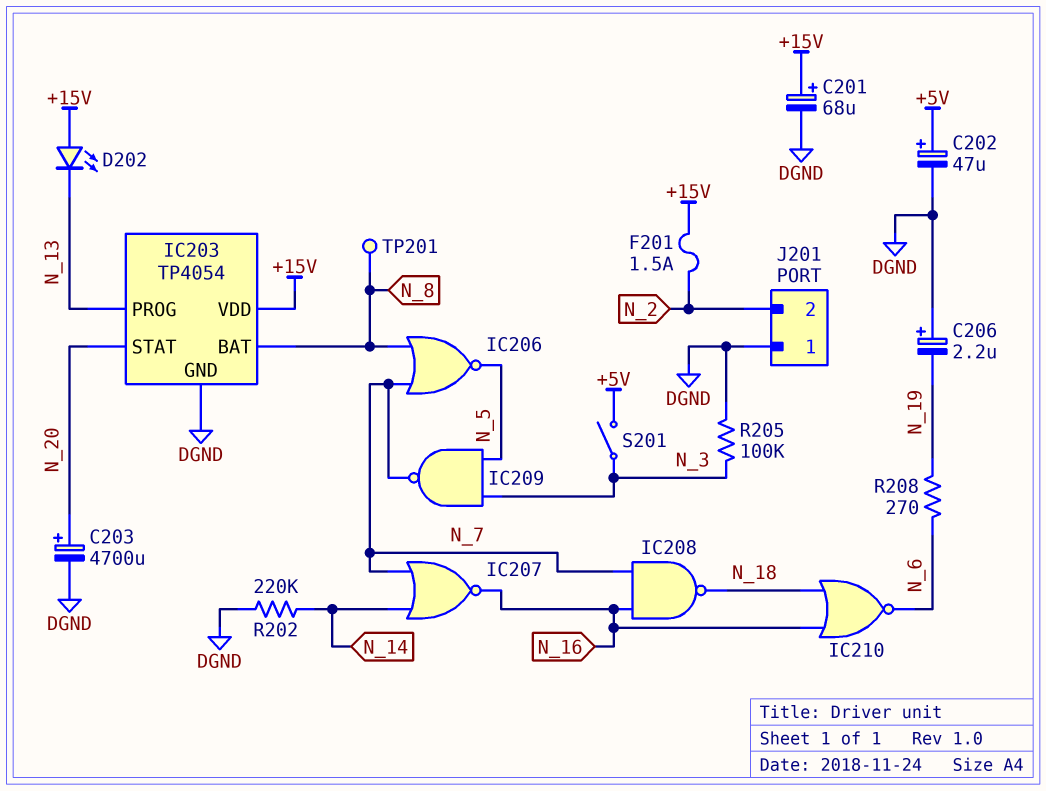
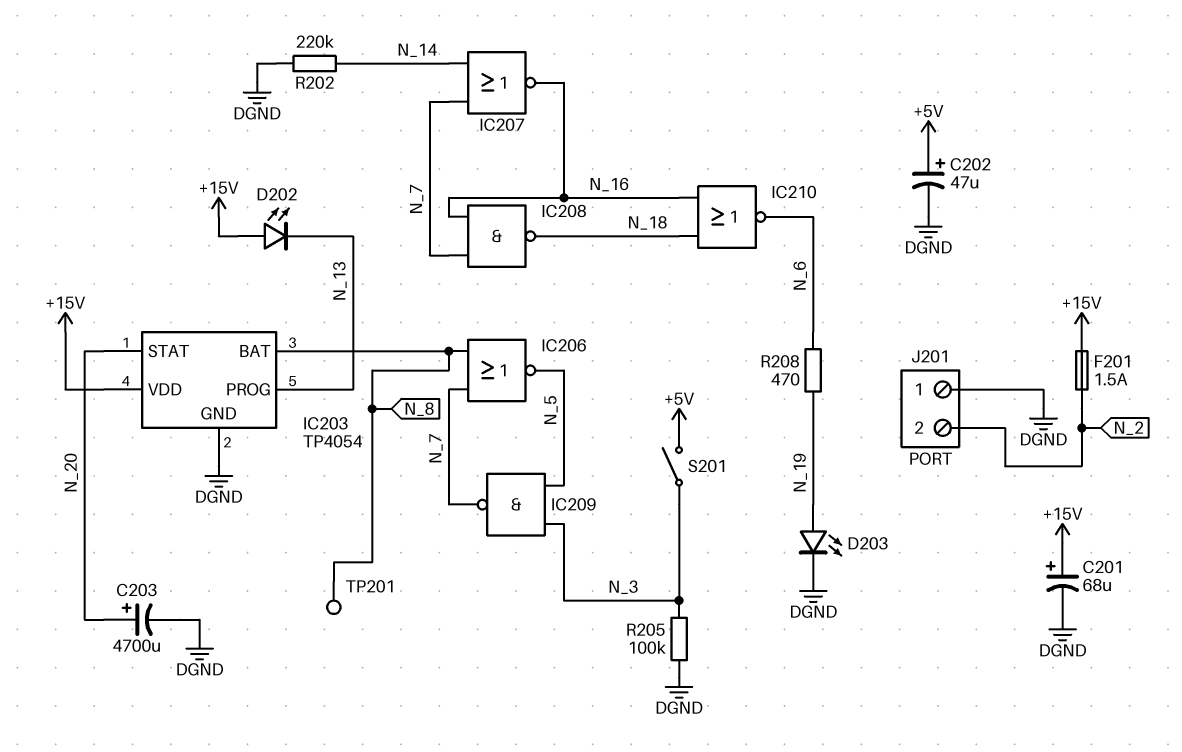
C206: 2.2uF (plus DGND, minus N_19) -> none
D203: none -> LED (A N_19, K DGND)
R208: 270 (N_6, N_19) -> 470 (N_6, N_19)

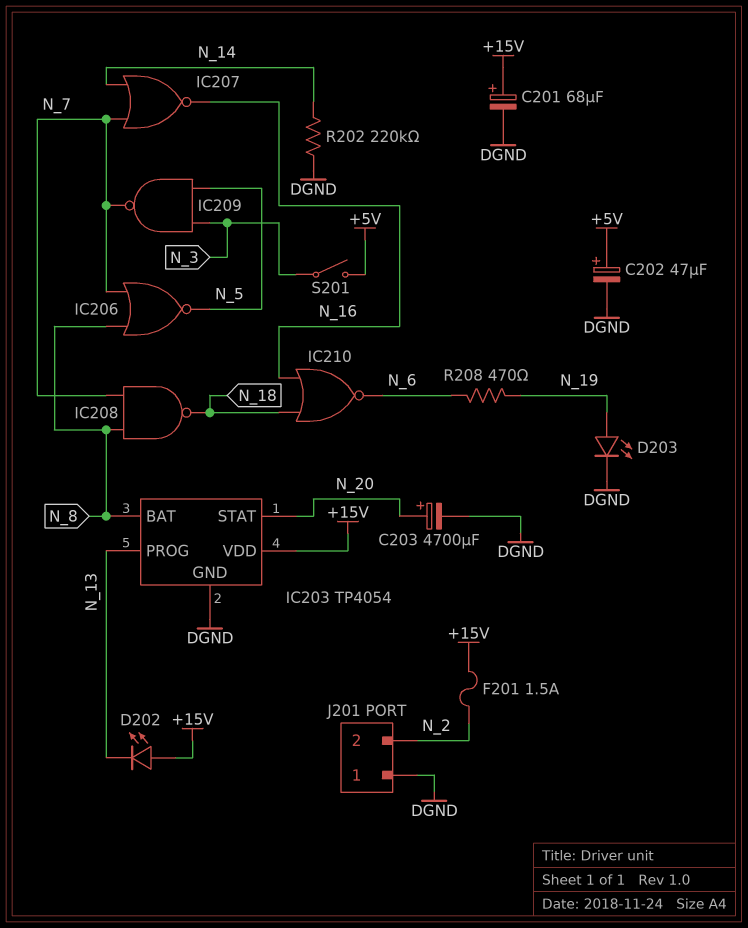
IC208: NAND (in N_7, in N_16, out N_18) -> NAND (in N_7, in N_8, out N_18)
R205: 100k (DGND, N_3) -> none
TP201: test point (N_8) -> none

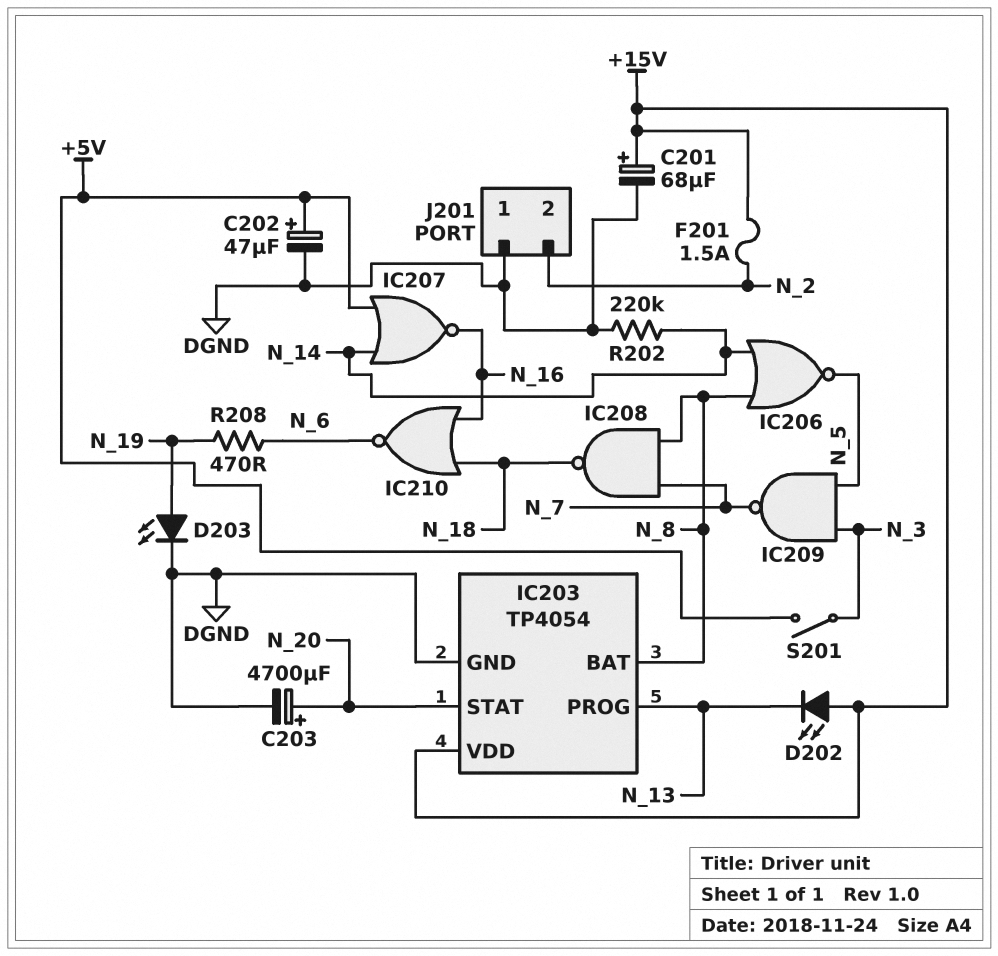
IC206: NOR (in N_7, in N_8, out N_5) -> NOR (in N_8, in N_14, out N_5)
IC207: NOR (in N_7, in N_14, out N_16) -> NOR (in +5V, in N_14, out N_16)

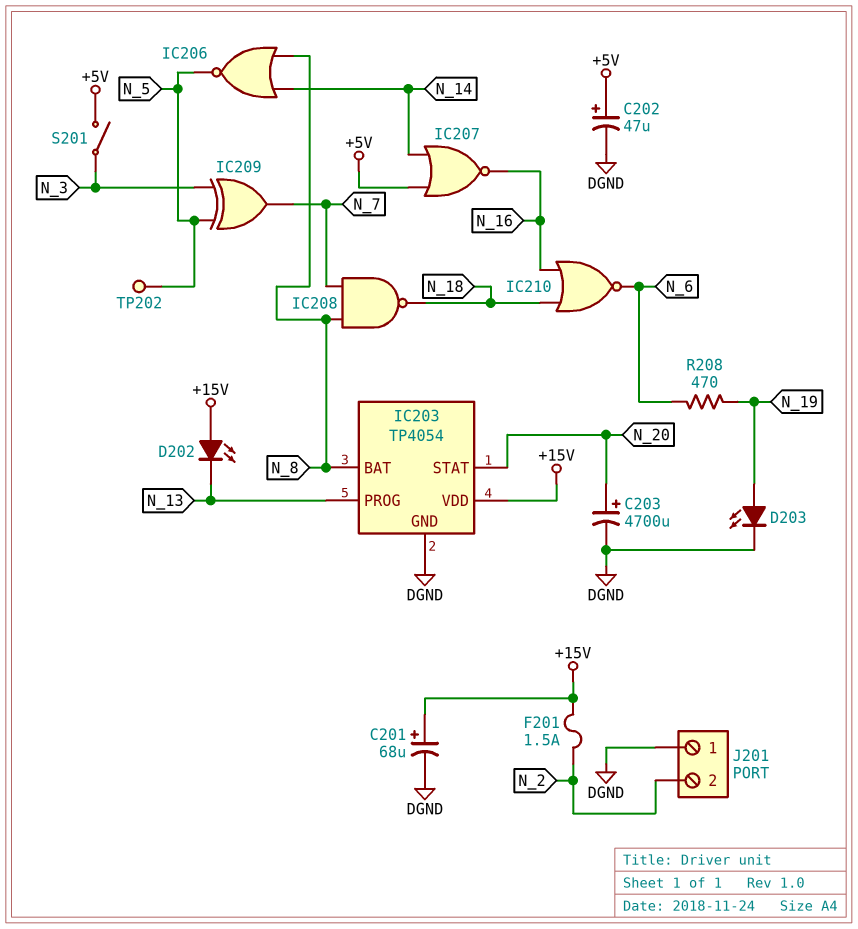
IC209: NAND (in N_3, in N_5, out N_7) -> XOR (in N_3, in N_5, out N_7)
R202: 220k (DGND, N_14) -> none
TP202: none -> test point (N_5)

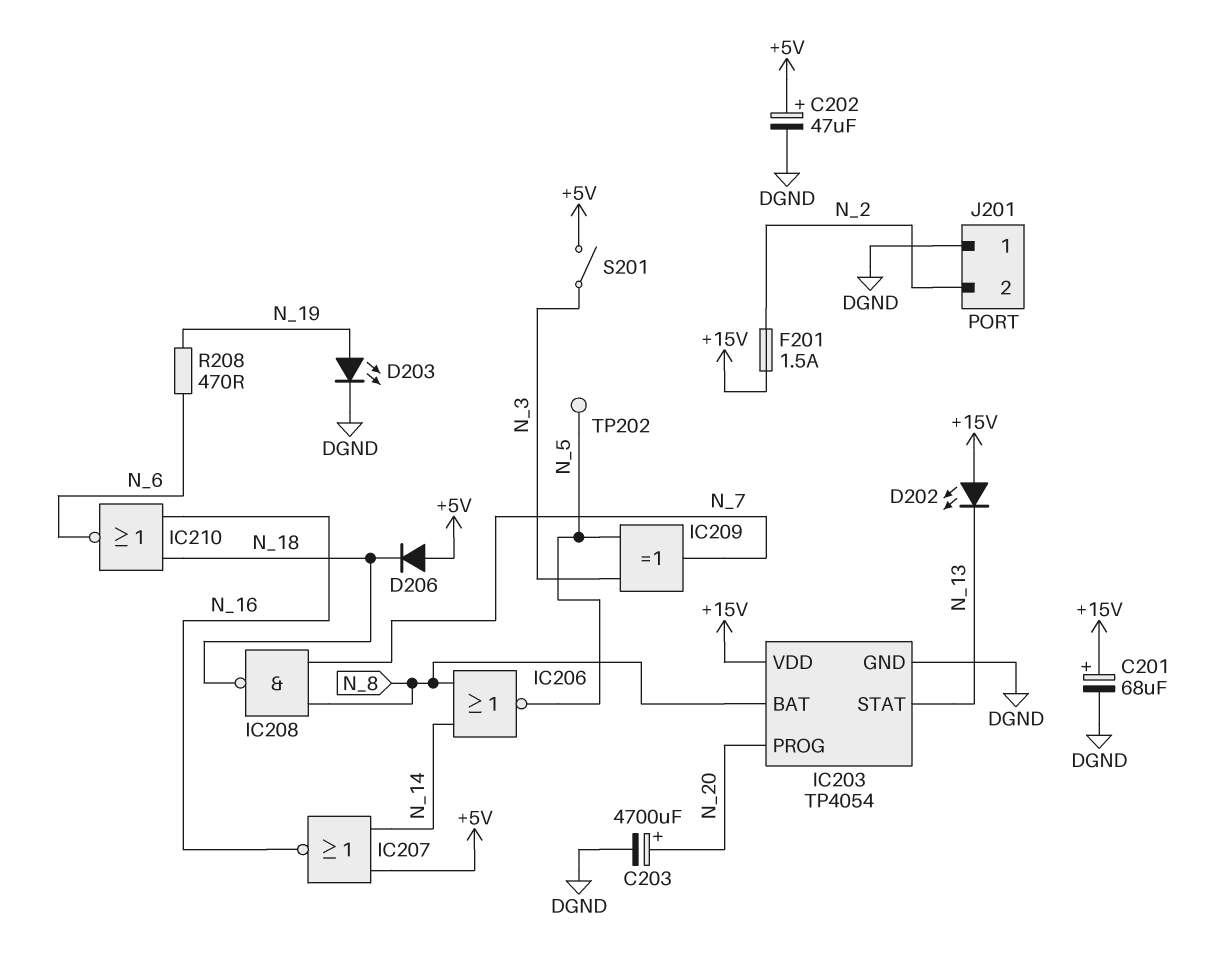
D206: none -> diode (A +5V, K N_18)
IC203 pin PROG: N_13 -> N_20
IC203 pin STAT: N_20 -> N_13

